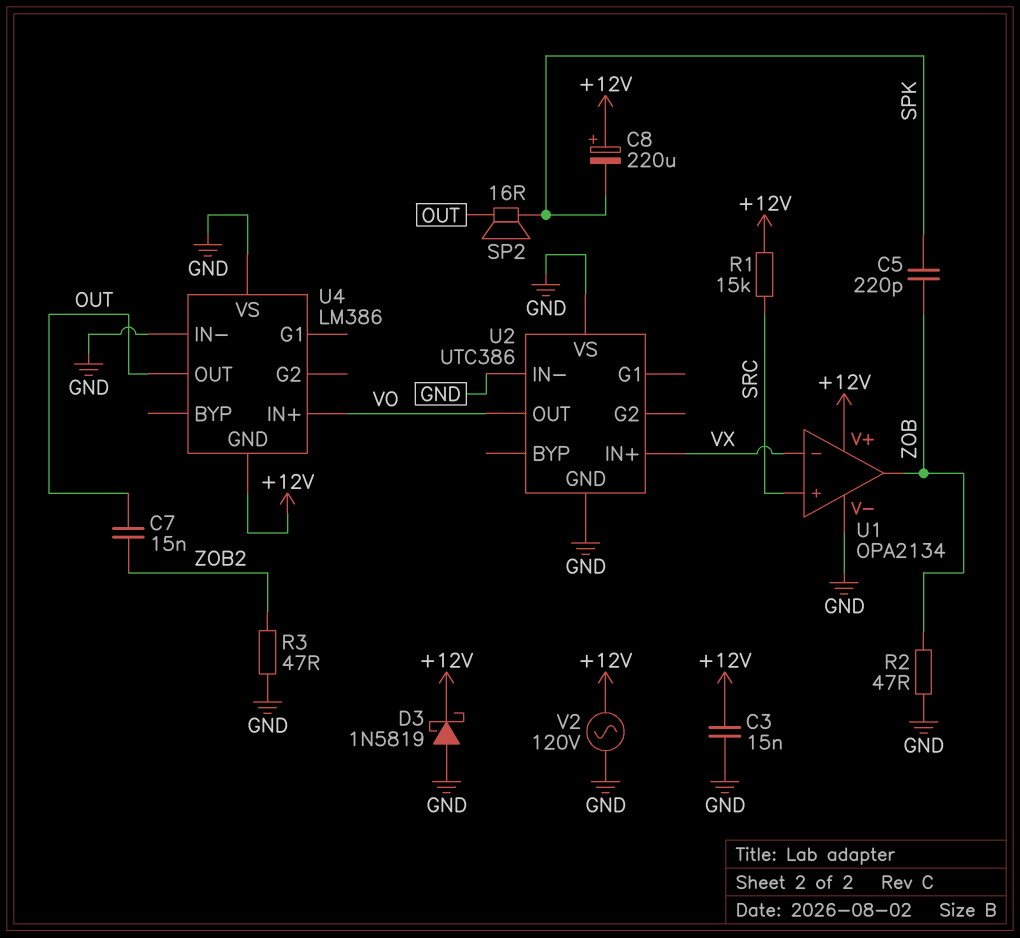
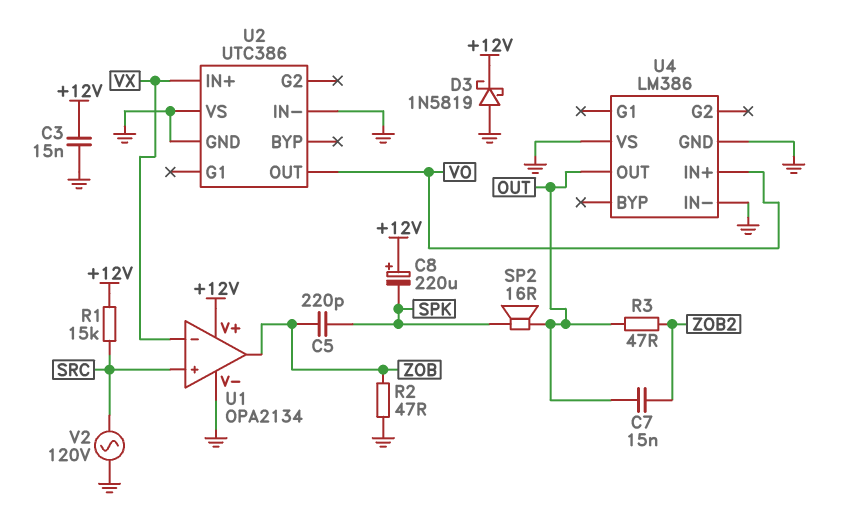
R3: 47 (GND, ZOB2) -> 47 (OUT, ZOB2)
U4 pin GND: +12V -> GND
V2: AC 120V (+12V, GND) -> AC 120V (GND, SRC)

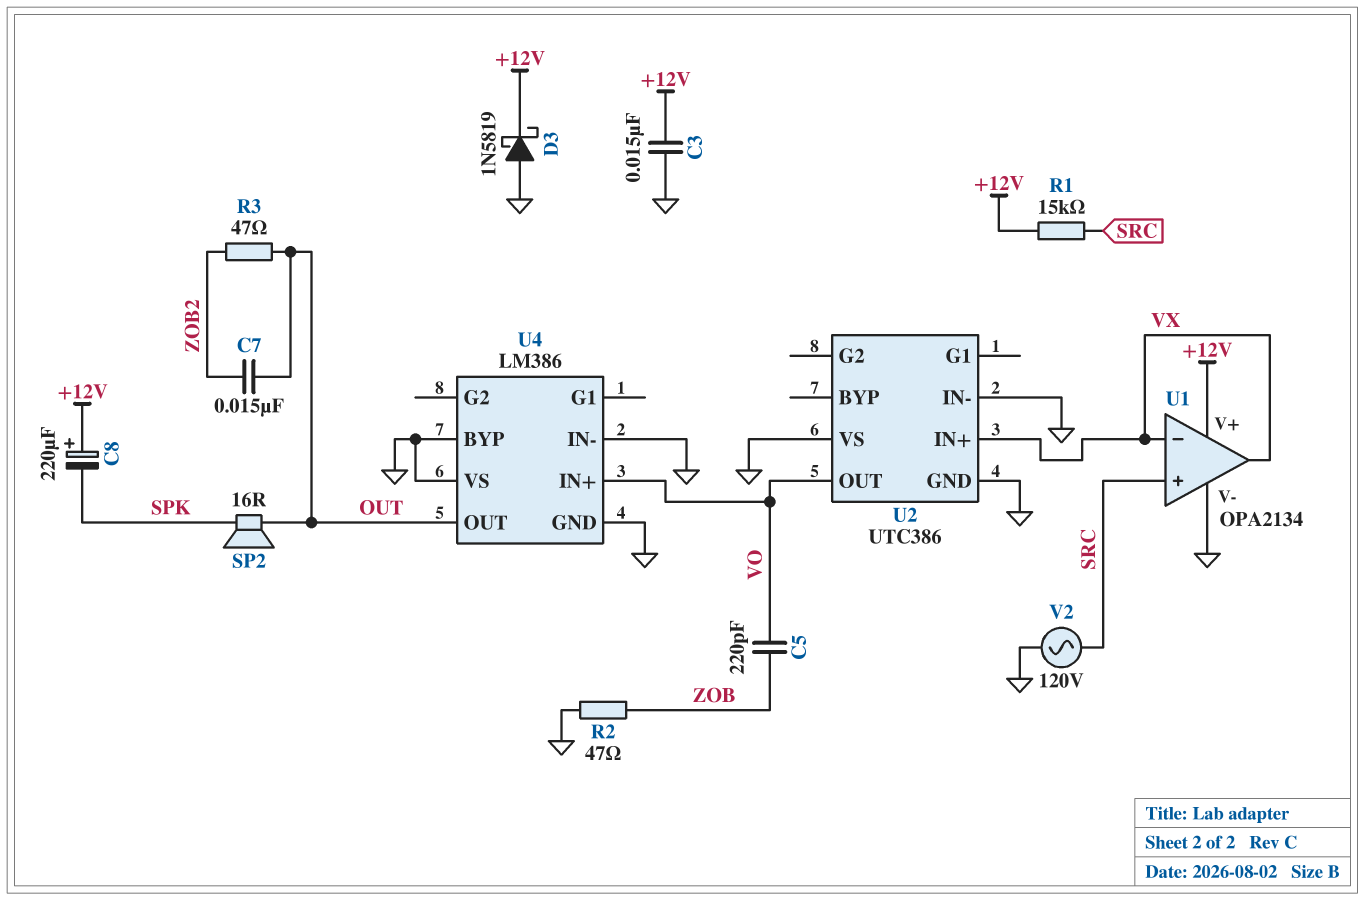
C5: 220pF (SPK, ZOB) -> 220pF (VO, ZOB)
U1 pin out: ZOB -> VX
U4 pin BYP: none -> GND

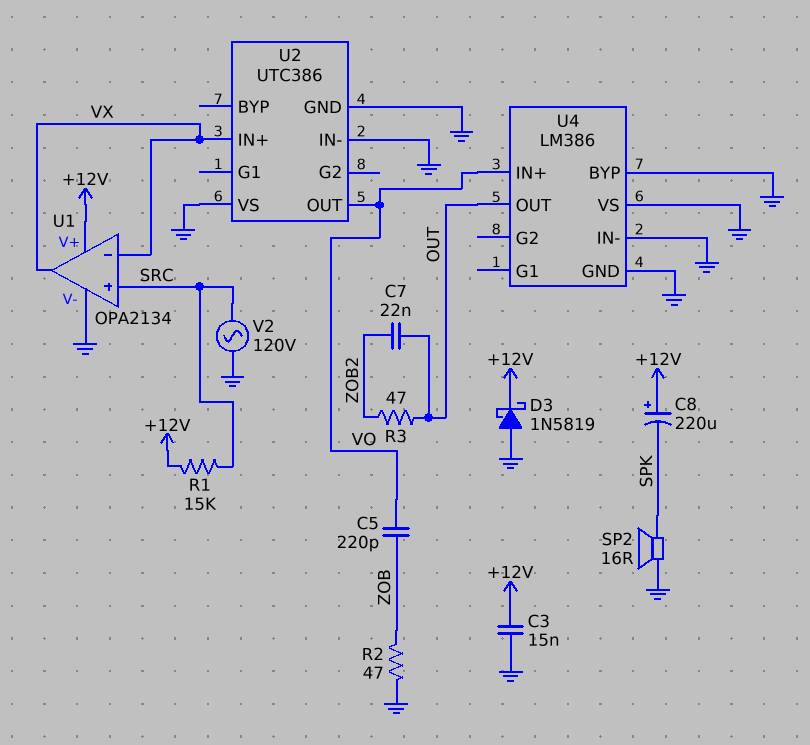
C7: 15nF (OUT, ZOB2) -> 22nF (OUT, ZOB2)
SP2: speaker 16R (OUT, SPK) -> speaker 16R (GND, SPK)

